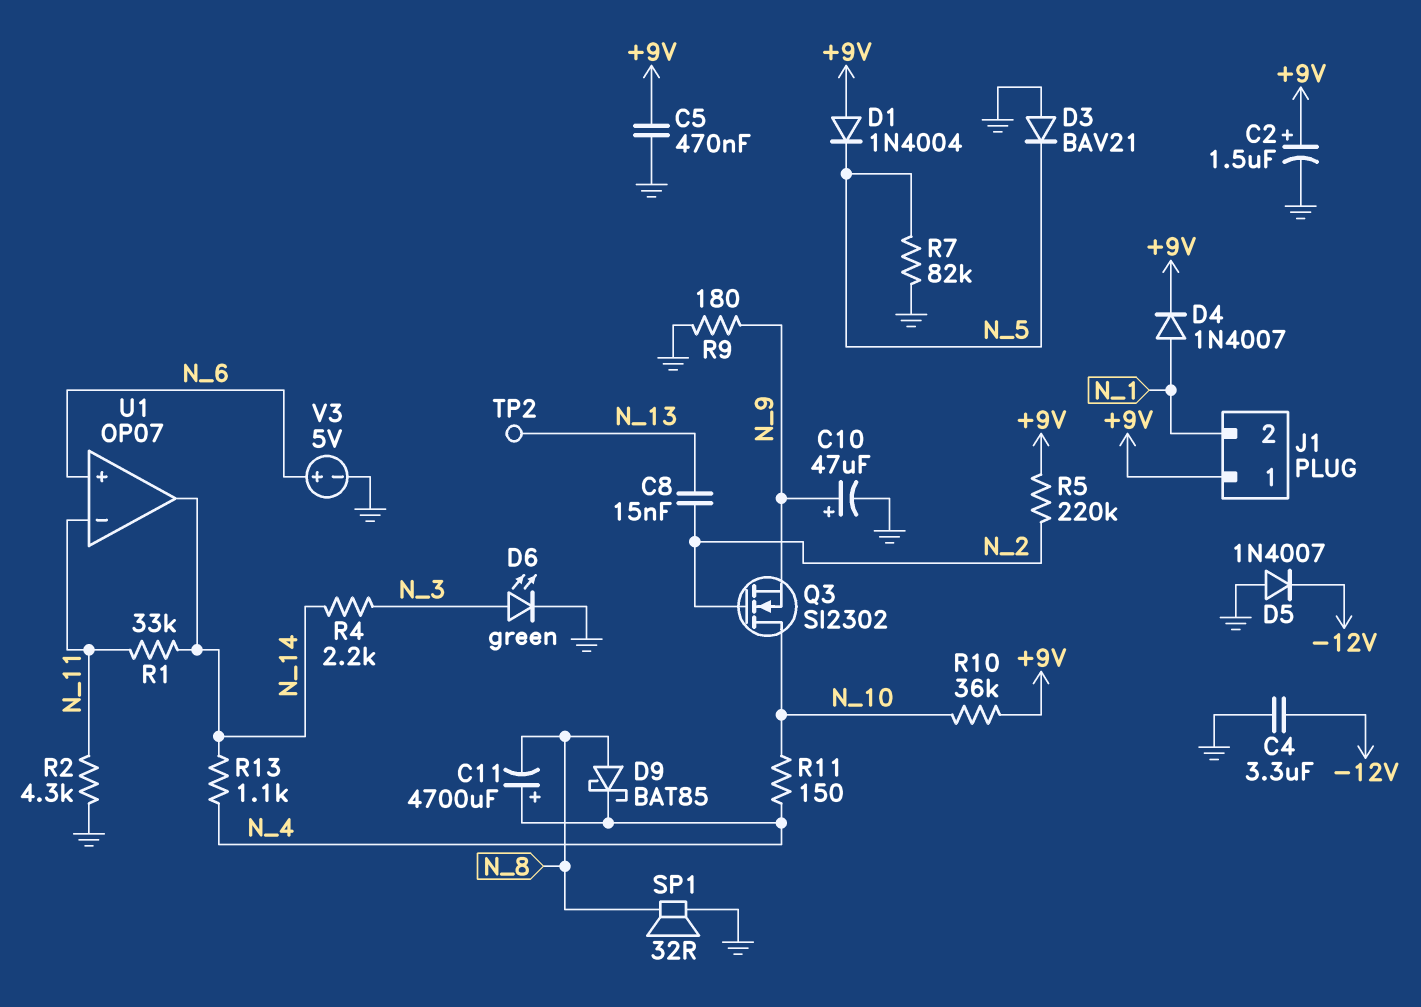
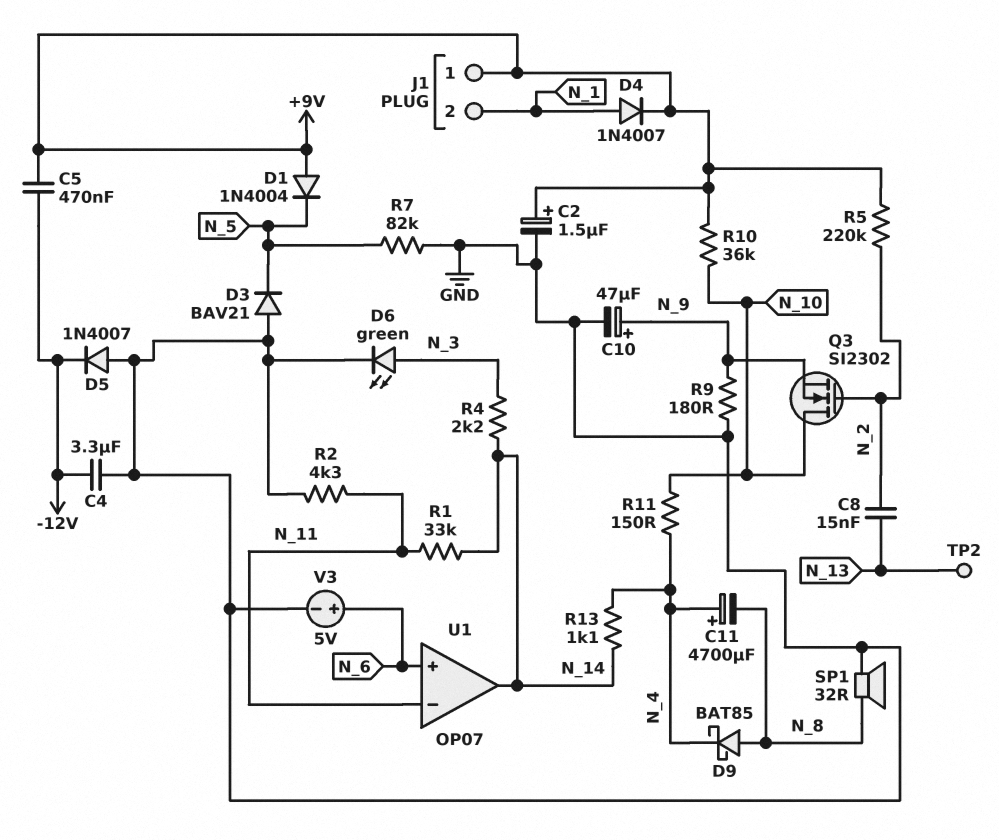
C5: 470nF (+9V, GND) -> 470nF (+9V, -12V)

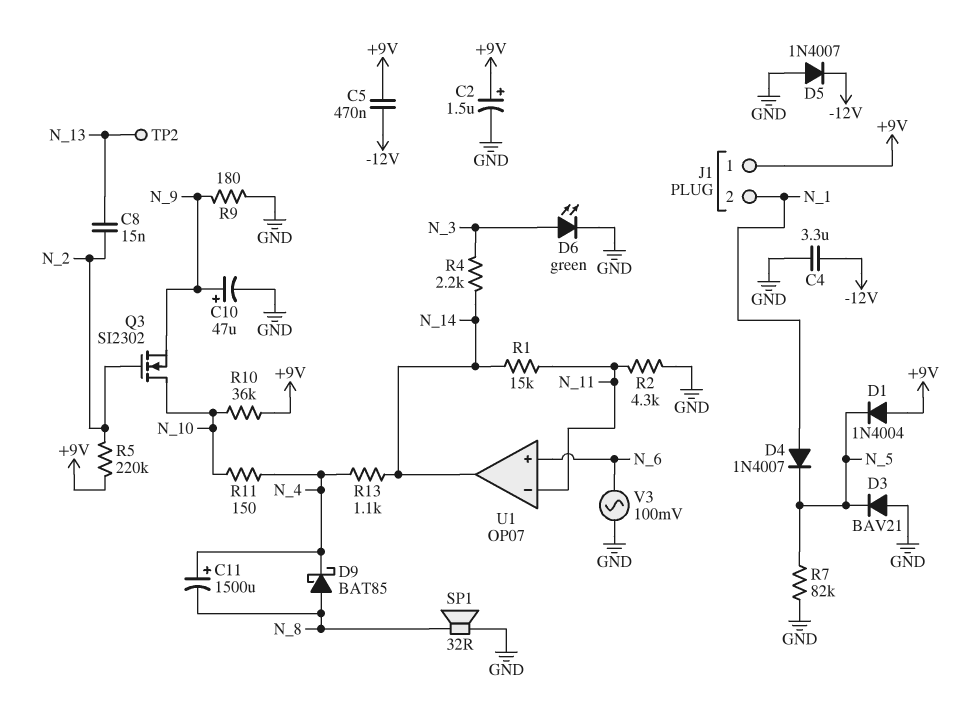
C11: 4700uF (plus N_4, minus N_8) -> 1500uF (plus N_4, minus N_8)
D4: diode 1N4007 (A N_1, K +9V) -> diode 1N4007 (A N_1, K N_5)
R1: 33k (N_11, N_14) -> 15k (N_11, N_14)
V3: 5V (plus N_6, minus GND) -> AC 100mV (GND, N_6)

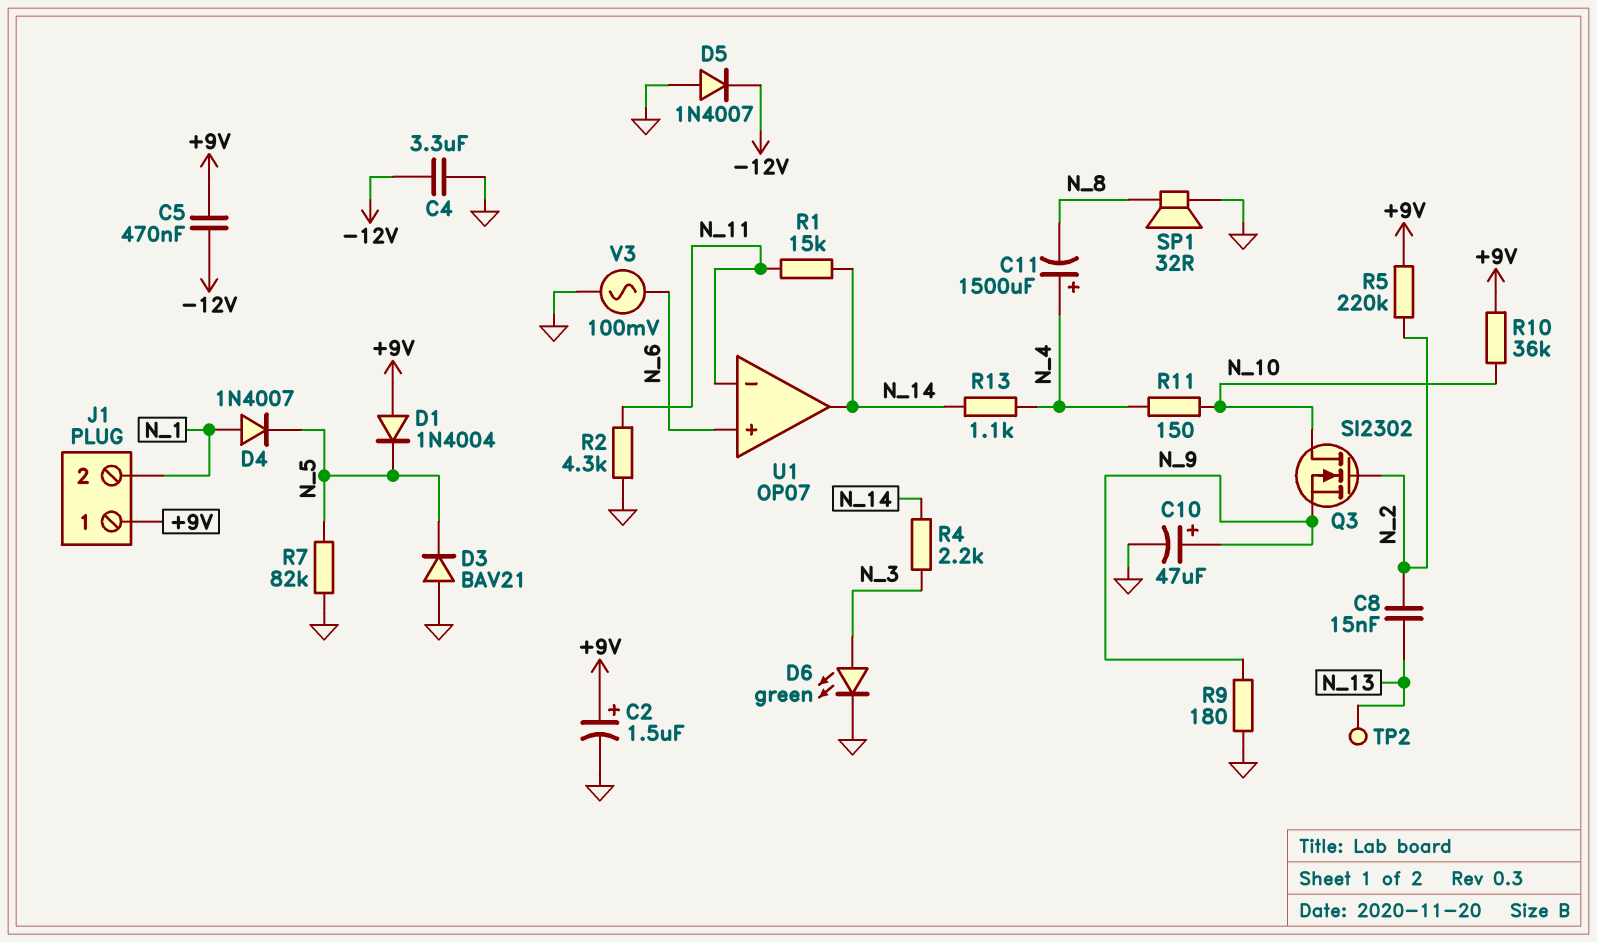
D9: schottky BAT85 (A N_8, K N_4) -> none

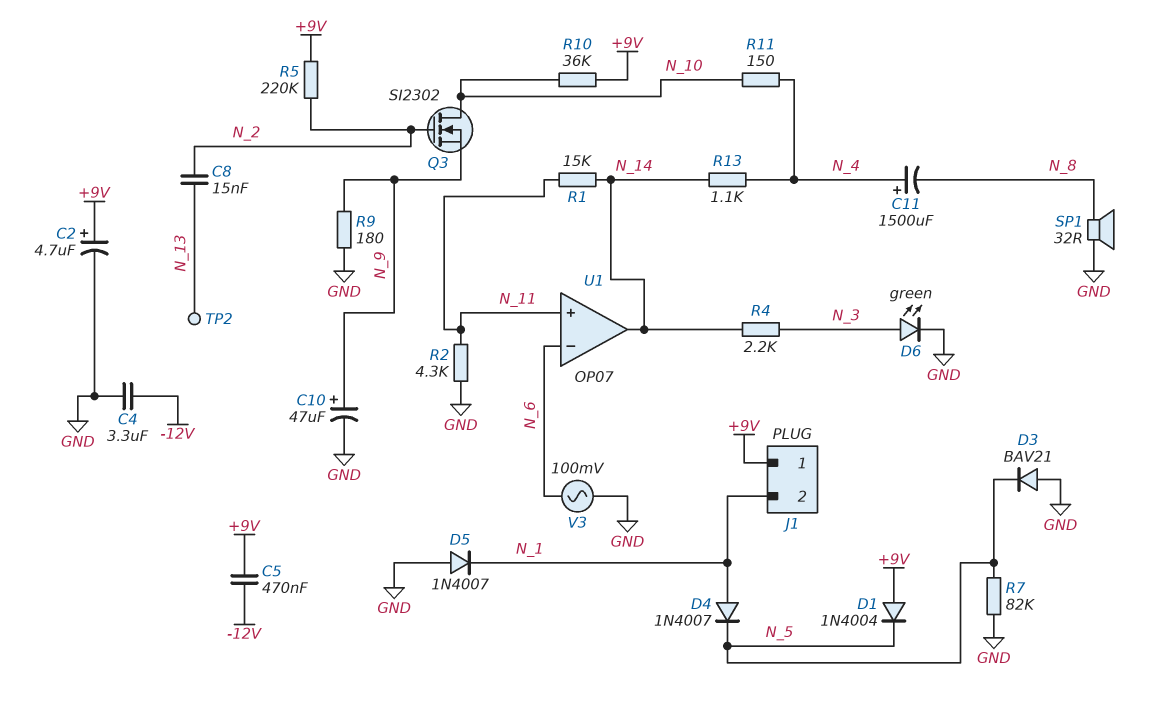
C2: 1.5uF (plus +9V, minus GND) -> 4.7uF (plus +9V, minus GND)
D5: diode 1N4007 (A GND, K -12V) -> diode 1N4007 (A GND, K N_1)
U1 pin in+: N_6 -> N_11
U1 pin in-: N_11 -> N_6

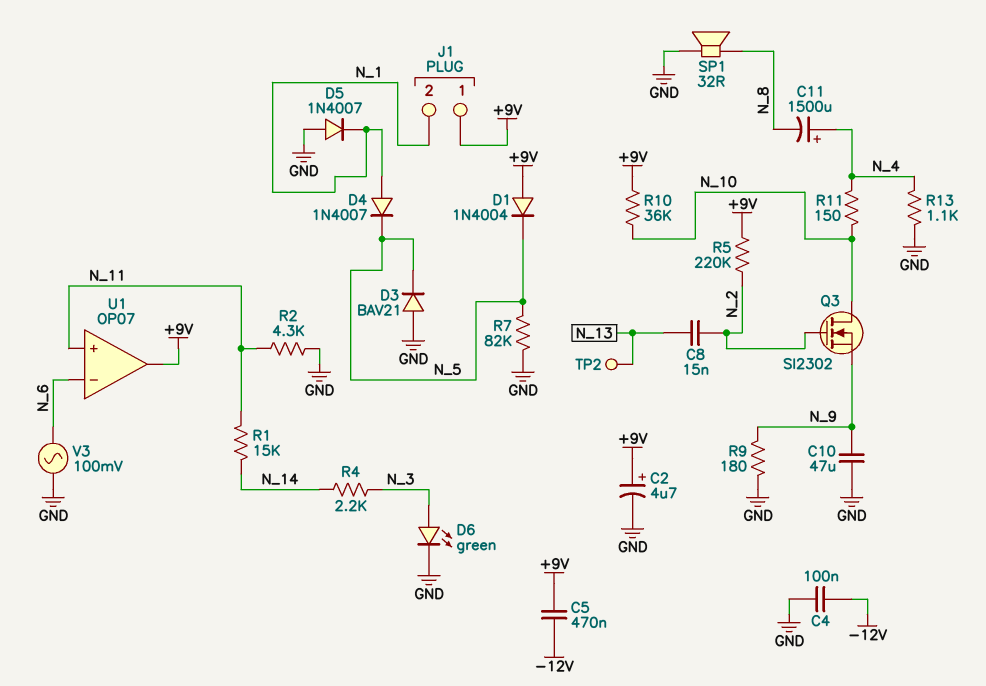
C4: 3.3uF (-12V, GND) -> 100nF (-12V, GND)
C10: 47uF (plus N_9, minus GND) -> 47uF (GND, N_9)
R13: 1.1k (N_4, N_14) -> 1.1k (GND, N_4)
U1 pin out: N_14 -> +9V

